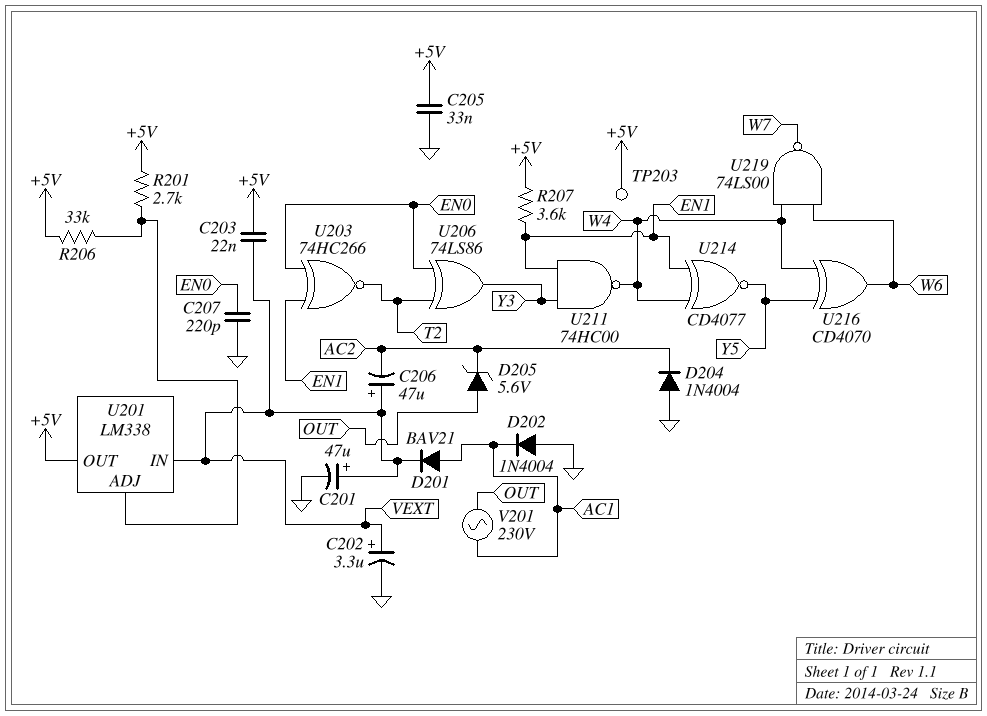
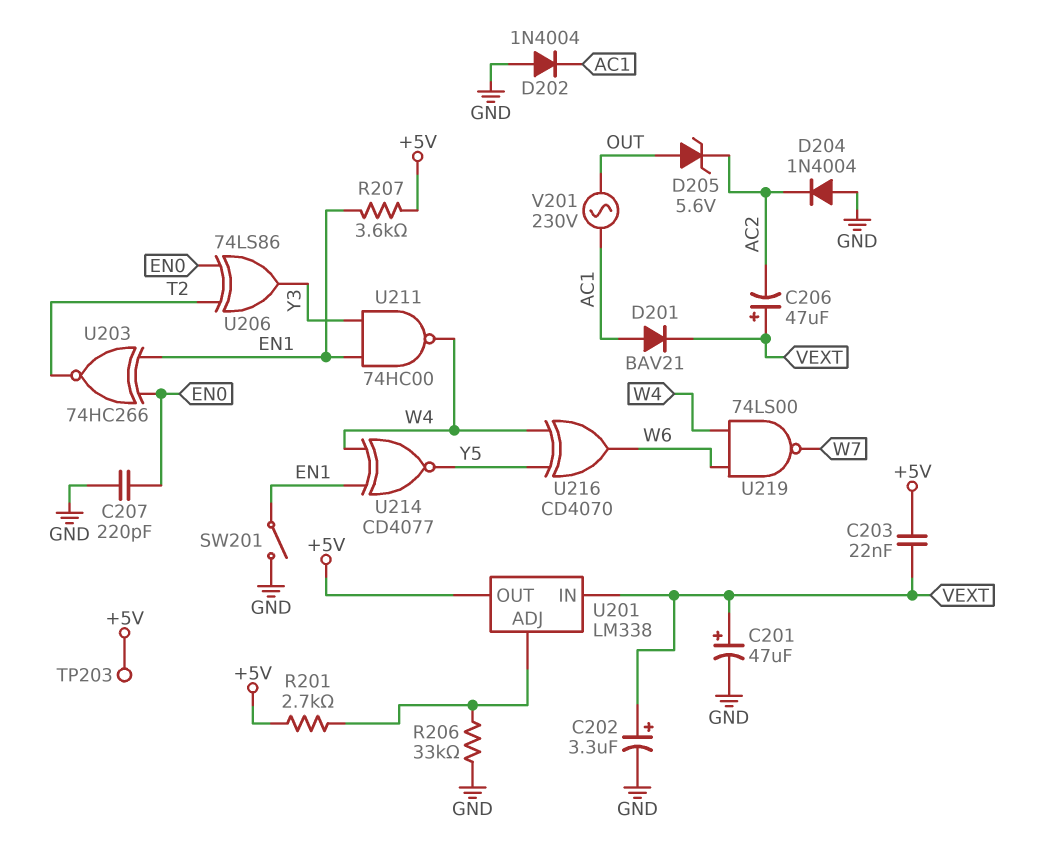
C205: 33nF (+5V, GND) -> none
R206: 33k (+5V, U201/ADJ) -> 33k (GND, U201/ADJ)
SW201: none -> switch (EN1, GND)

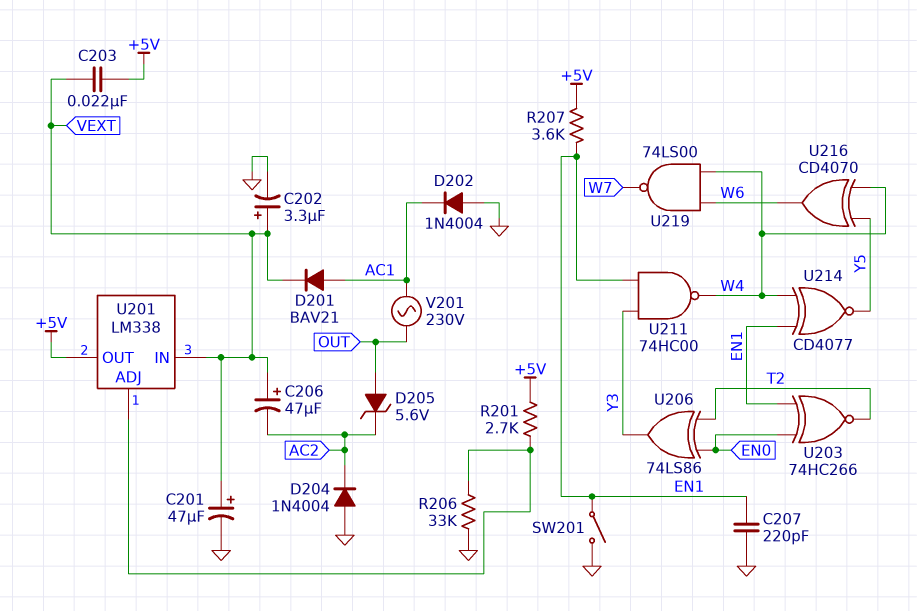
C207: 220pF (EN0, GND) -> 220pF (EN1, GND)
TP203: test point (+5V) -> none

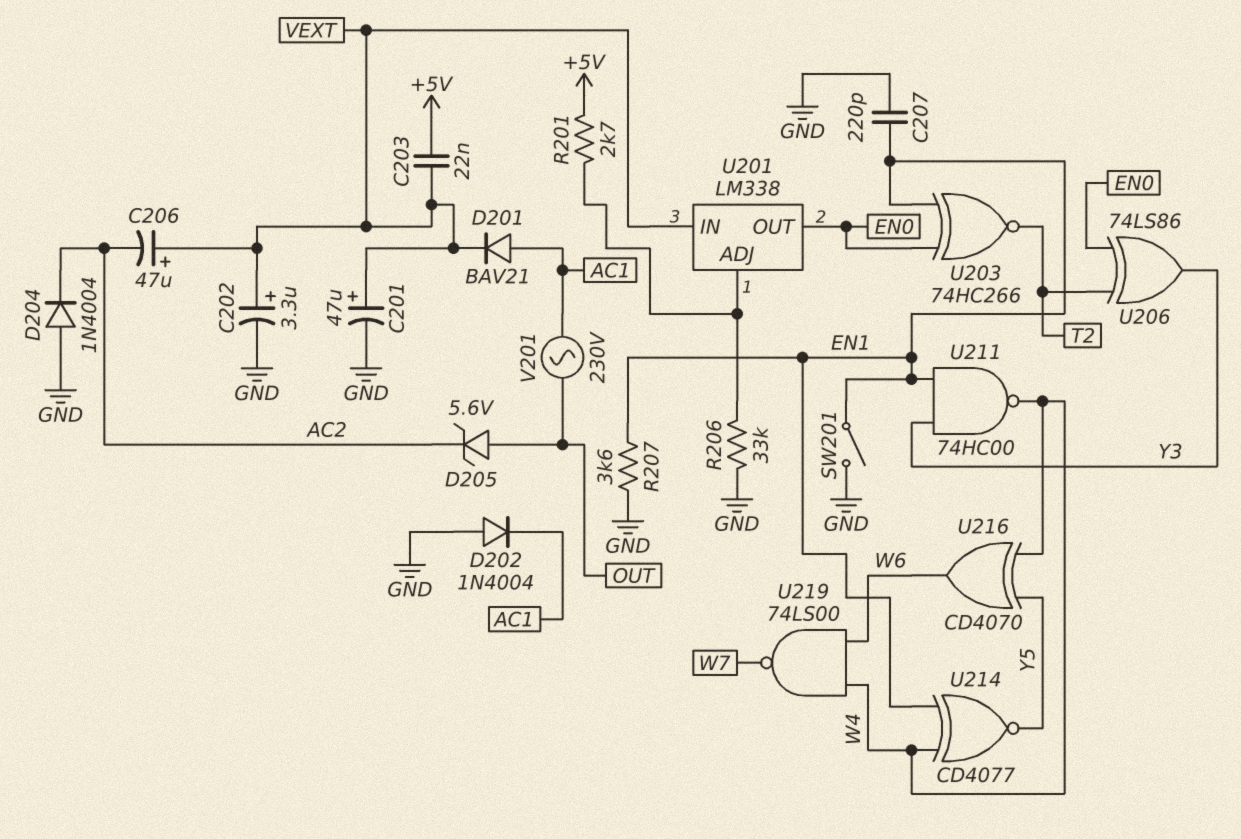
R207: 3.6k (+5V, EN1) -> 3.6k (EN1, GND)
U201 pin OUT: +5V -> EN0

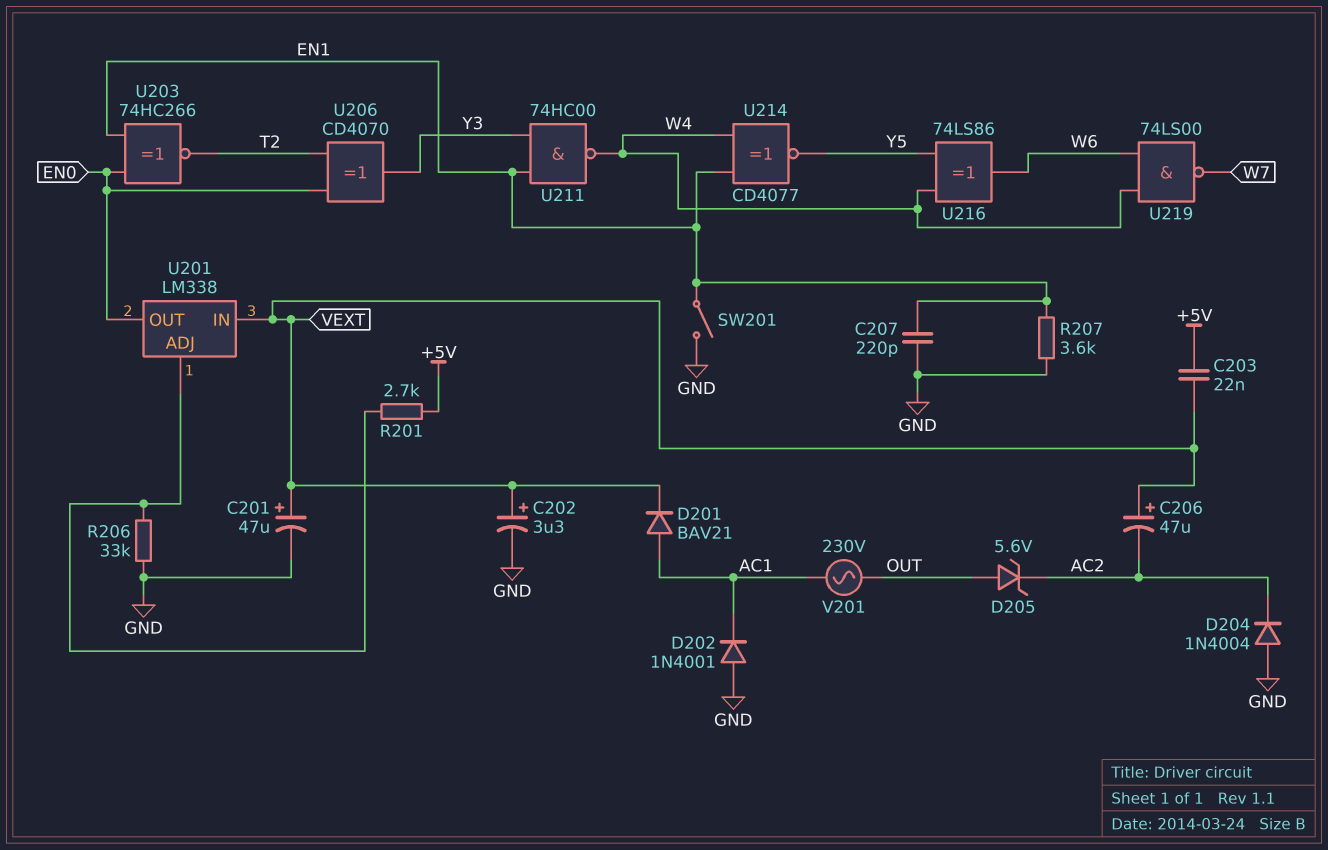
D202: diode 1N4004 (A GND, K AC1) -> diode 1N4001 (A GND, K AC1)
U206: XOR 74LS86 (in EN0, in T2, out Y3) -> XOR CD4070 (in EN0, in T2, out Y3)
U216: XOR CD4070 (in W4, in Y5, out W6) -> XOR 74LS86 (in W4, in Y5, out W6)

